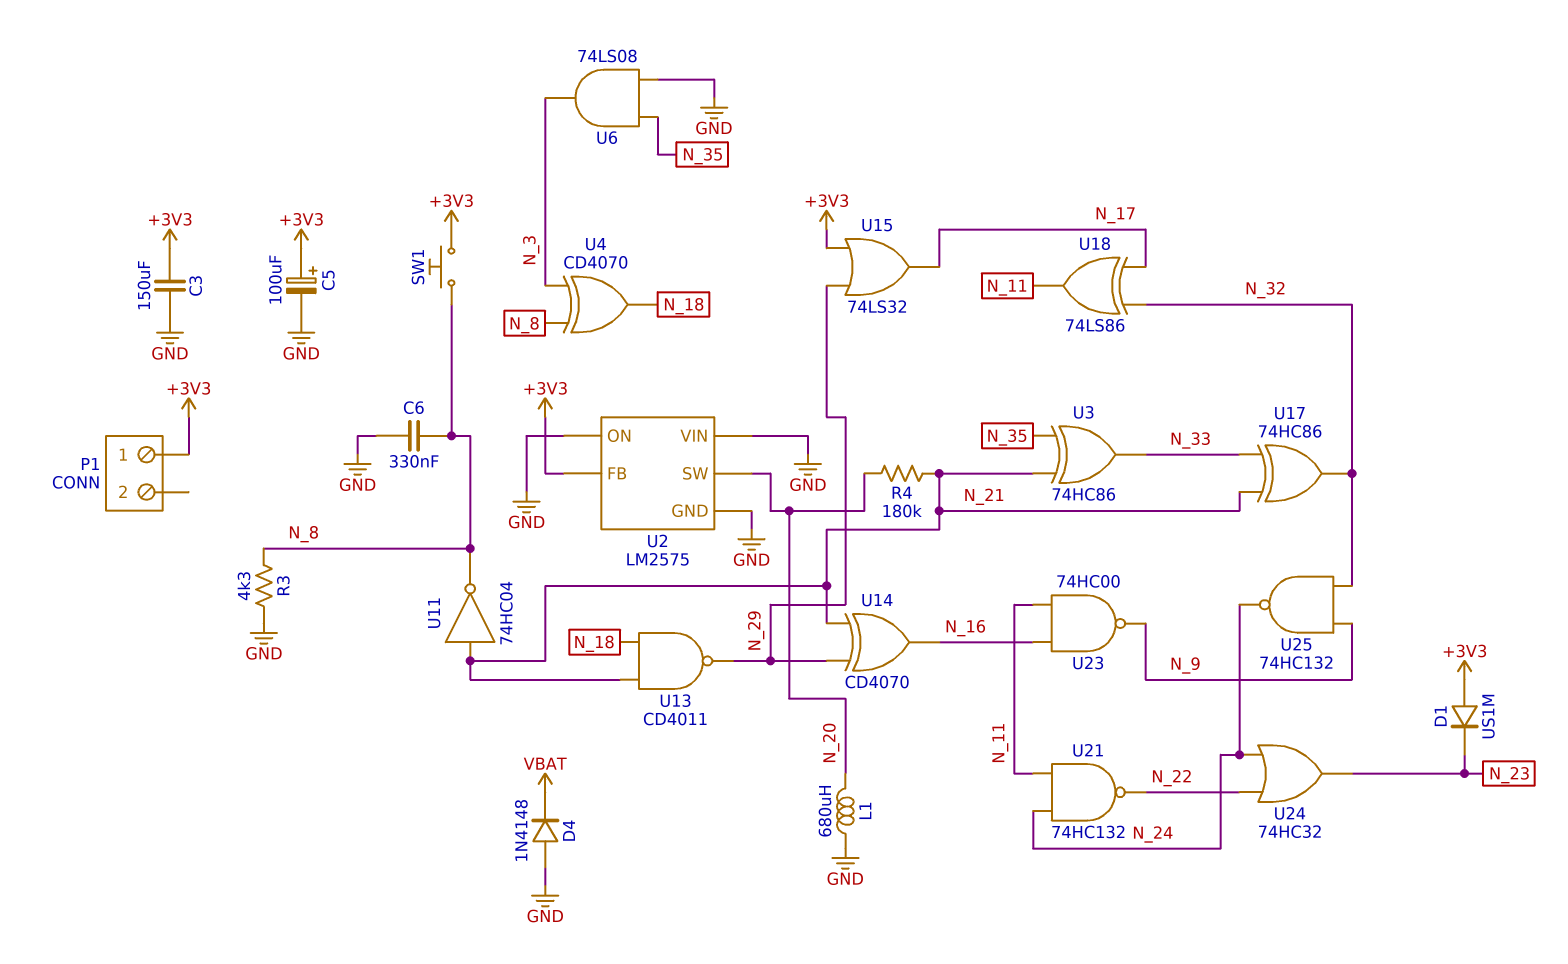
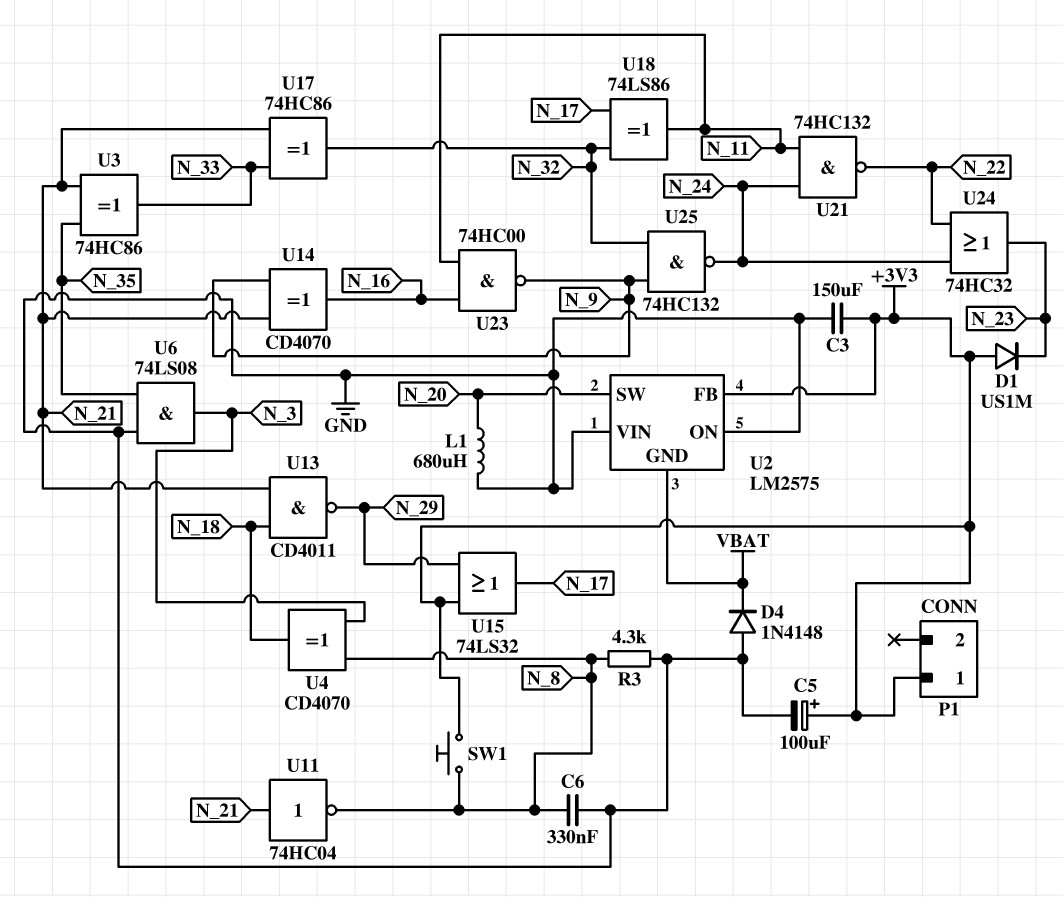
R4: 180k (N_20, N_21) -> none
U2 pin GND: GND -> VBAT
U14: XOR CD4070 (in N_21, in N_29, out N_16) -> XOR CD4070 (in N_9, in N_21, out N_16)

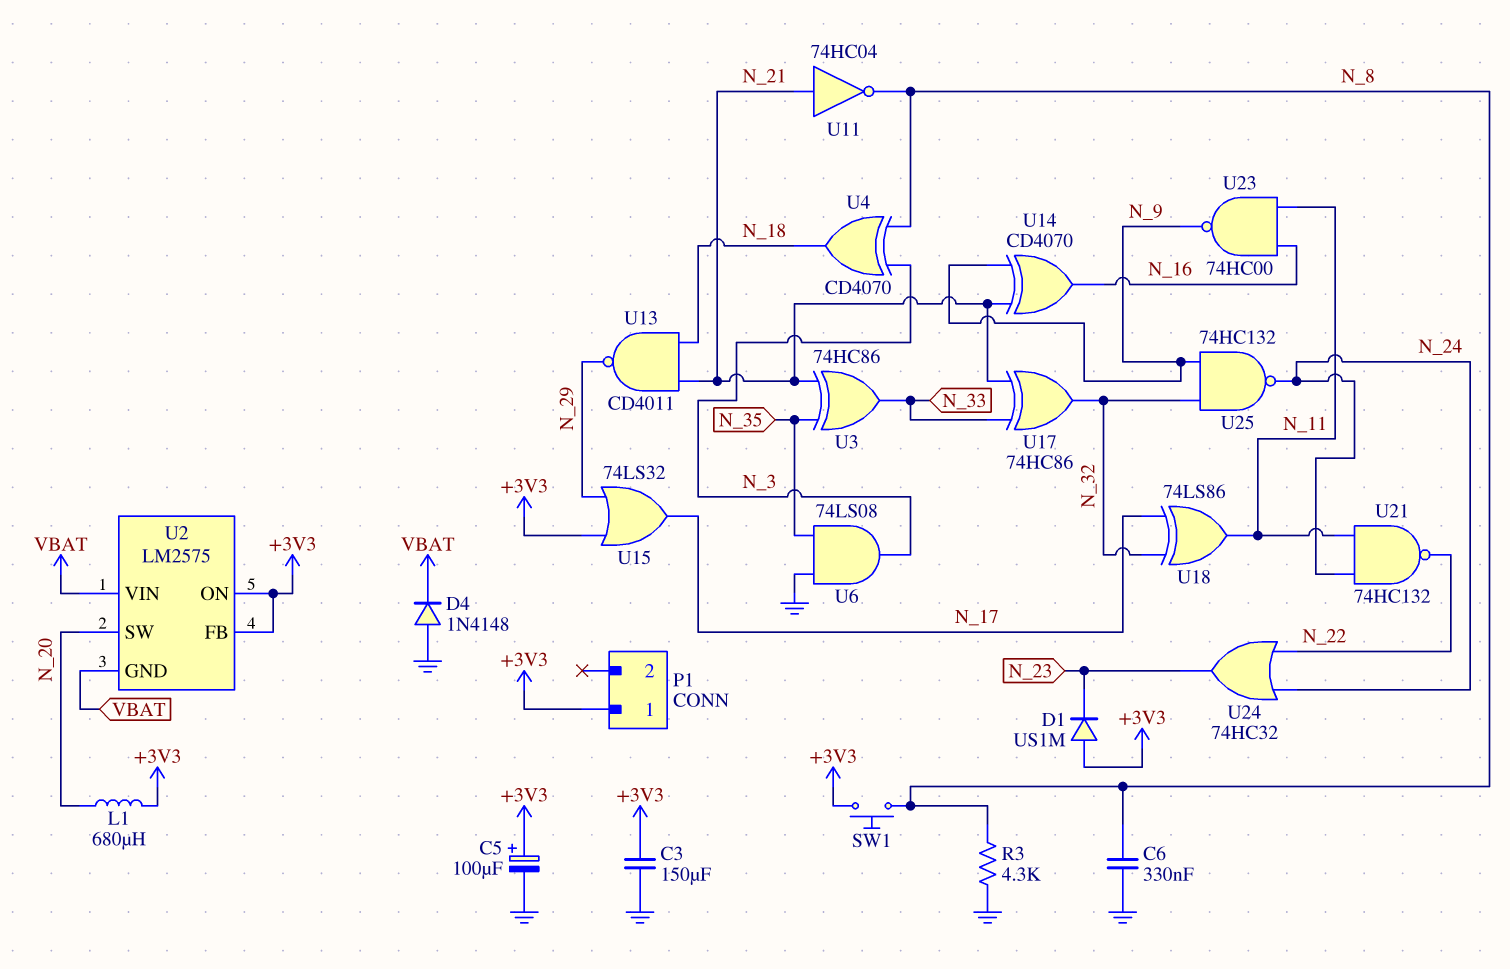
L1: 680uH (GND, N_20) -> 680uH (+3V3, N_20)
U2 pin ON: GND -> +3V3
U2 pin VIN: GND -> VBAT

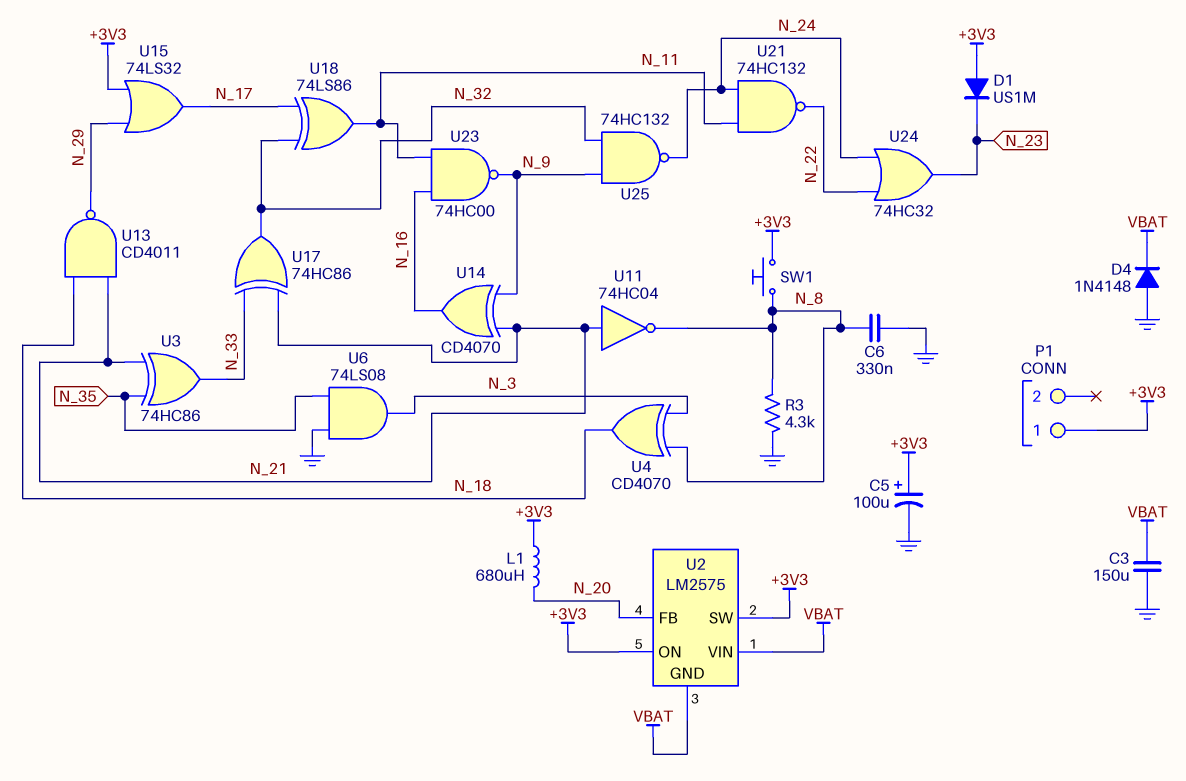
C3: 150uF (+3V3, GND) -> 150uF (GND, VBAT)
U2 pin FB: +3V3 -> N_20
U2 pin SW: N_20 -> +3V3

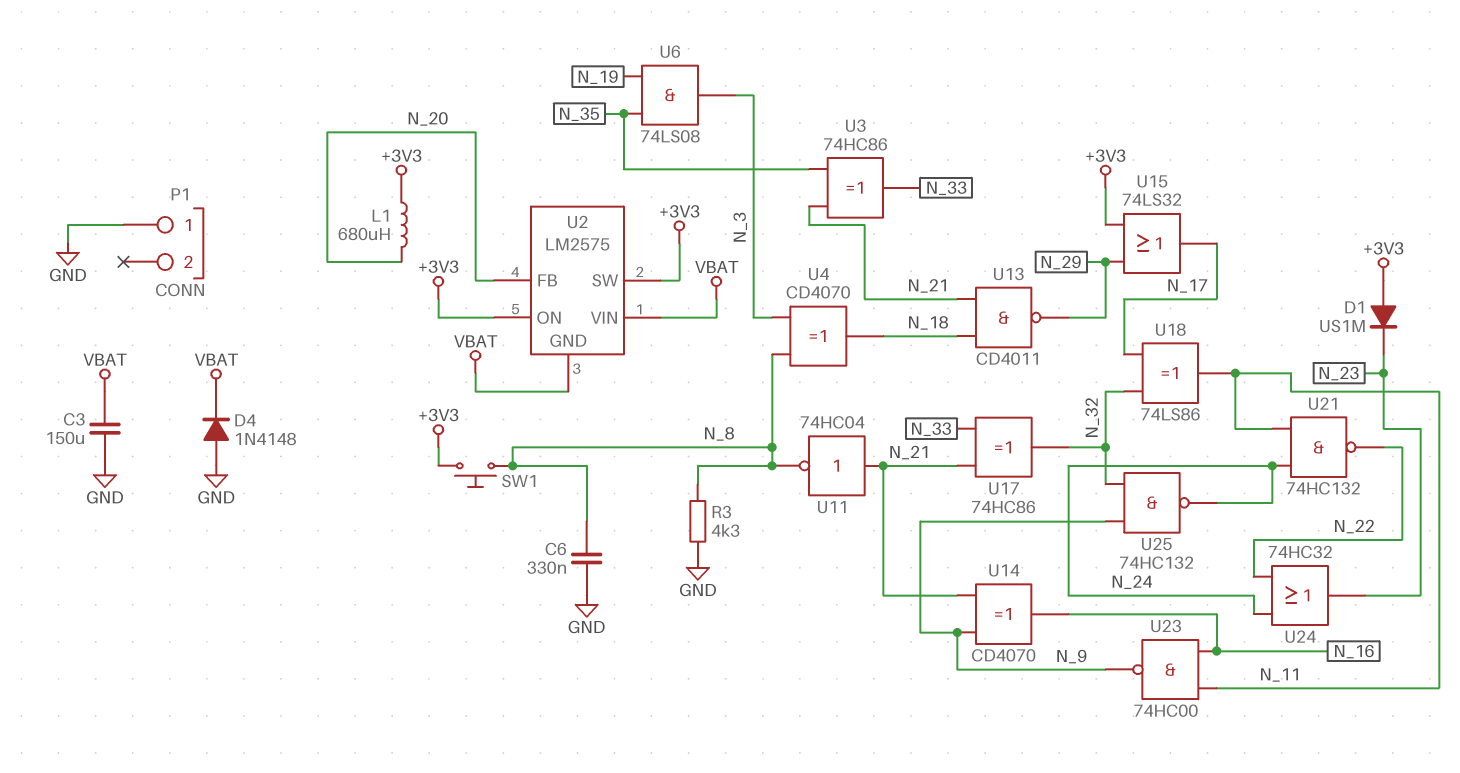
C5: 100uF (plus +3V3, minus GND) -> none
P1 pin 1: +3V3 -> GND
U6: AND 74LS08 (in GND, in N_35, out N_3) -> AND 74LS08 (in N_19, in N_35, out N_3)

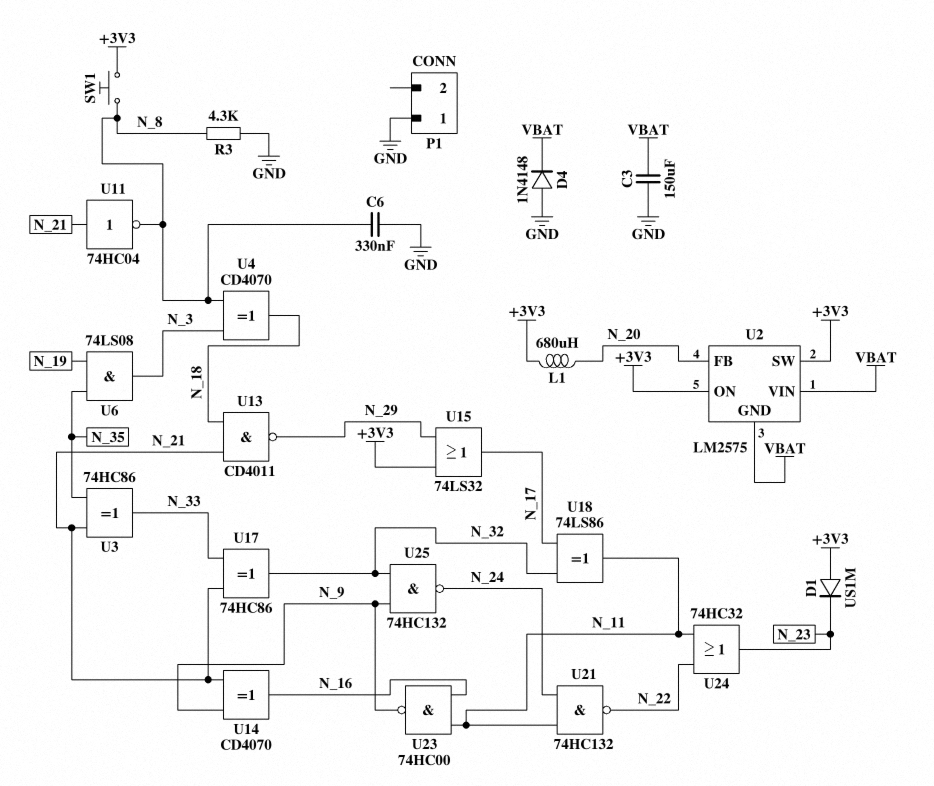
U24: OR 74HC32 (in N_22, in N_24, out N_23) -> OR 74HC32 (in N_11, in N_22, out N_23)

